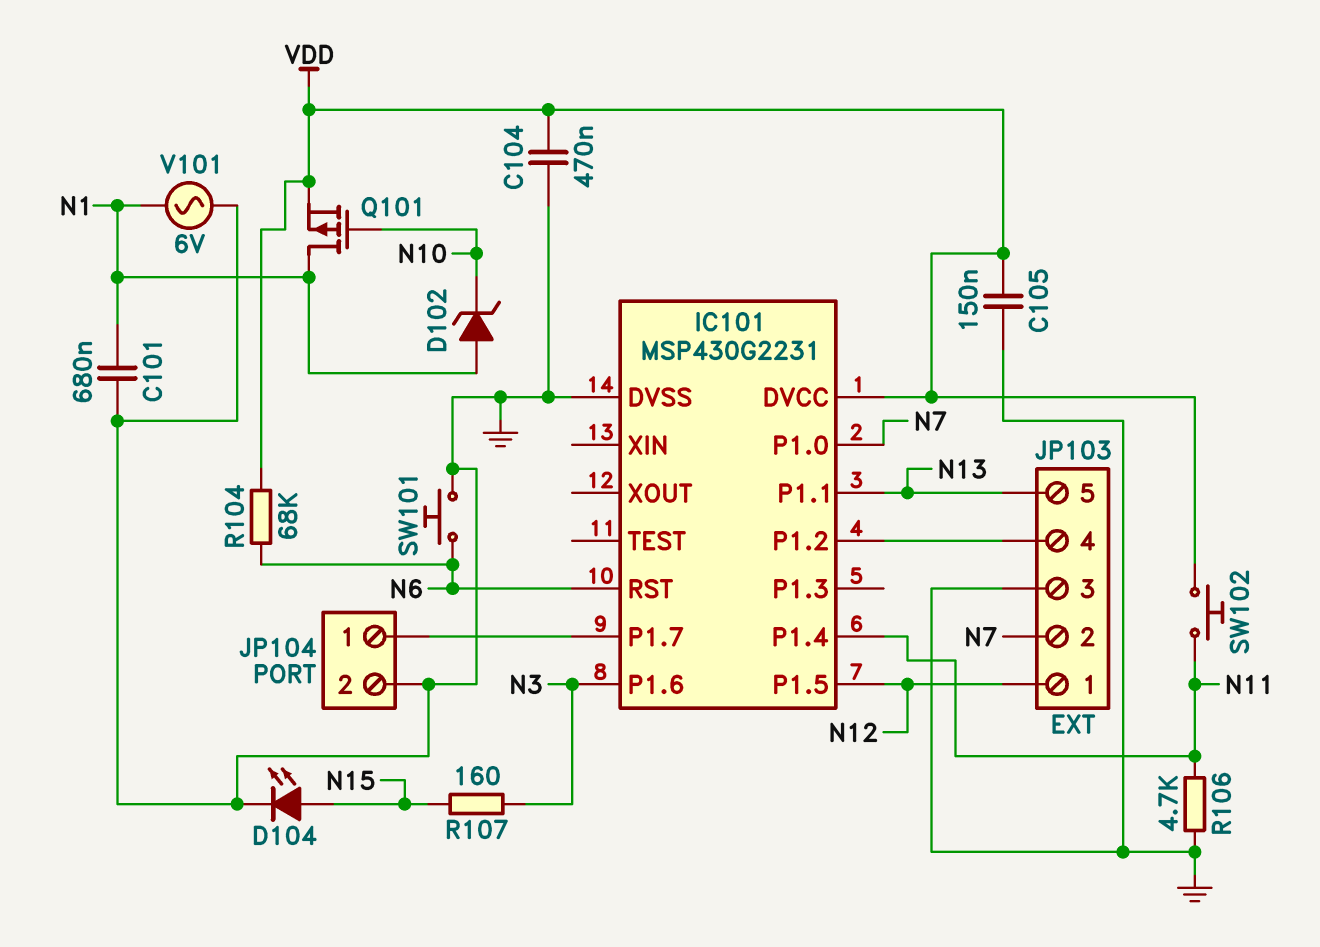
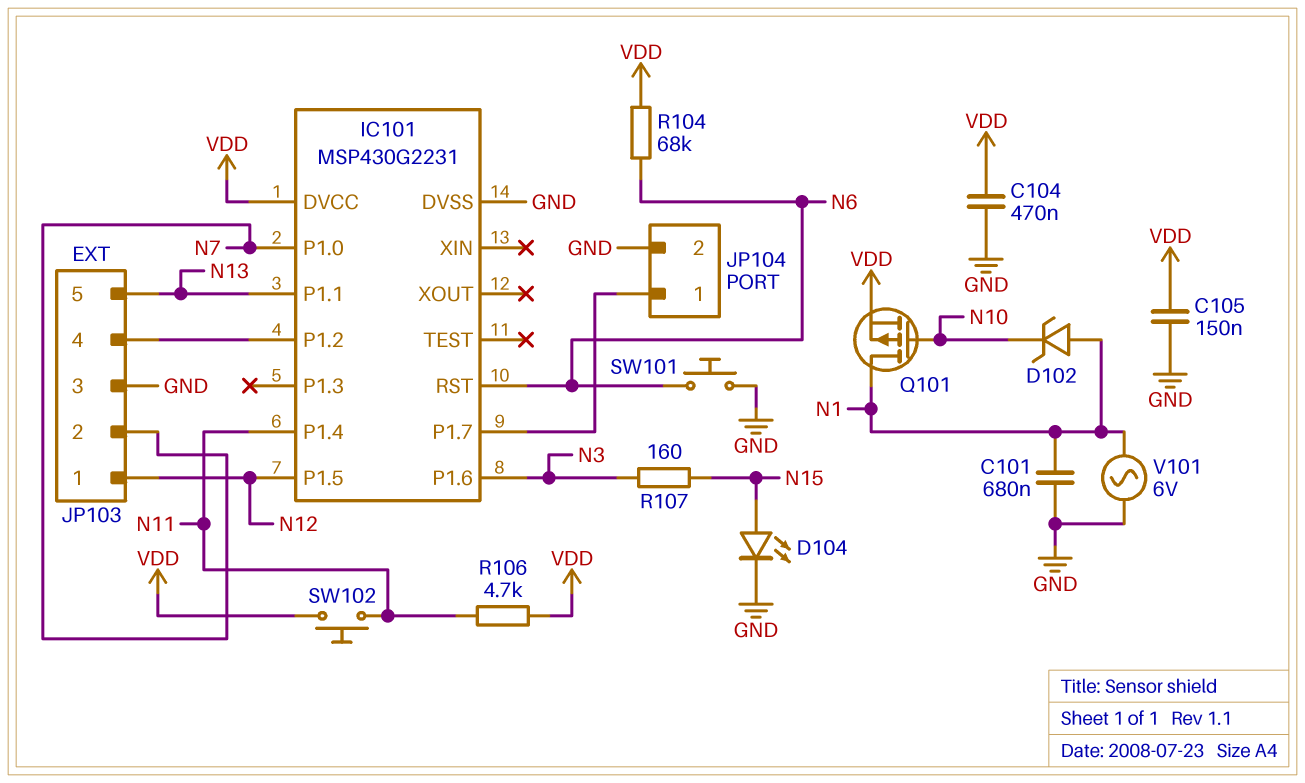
R106: 4.7k (GND, N11) -> 4.7k (N11, VDD)

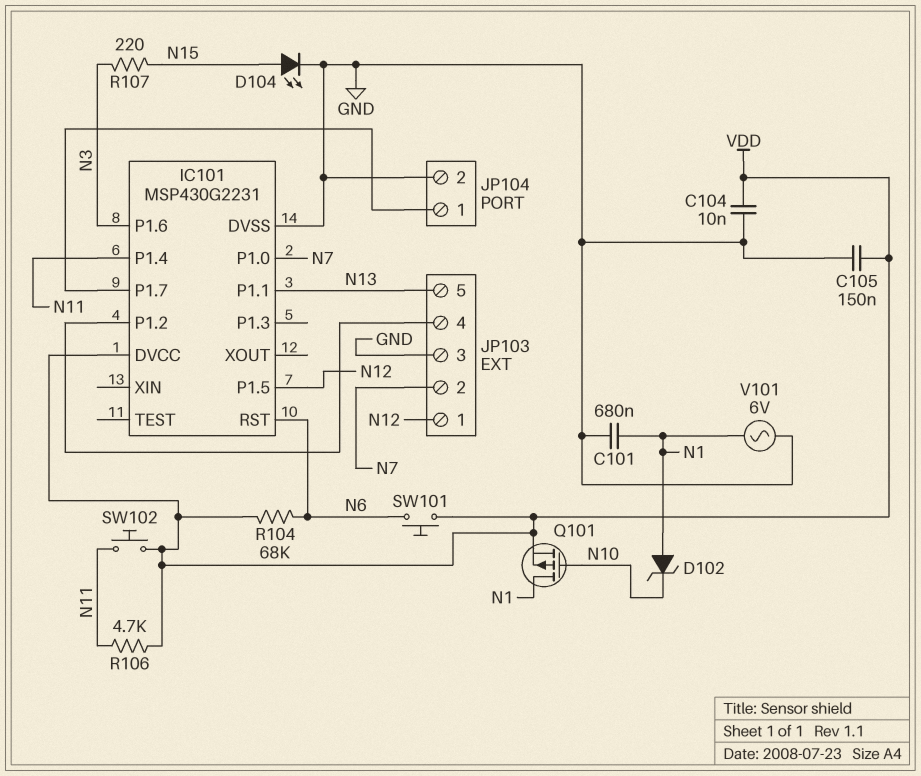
C104: 470nF (GND, VDD) -> 10nF (GND, VDD)
R107: 160 (N3, N15) -> 220 (N3, N15)
SW101: button (GND, N6) -> button (N6, VDD)

